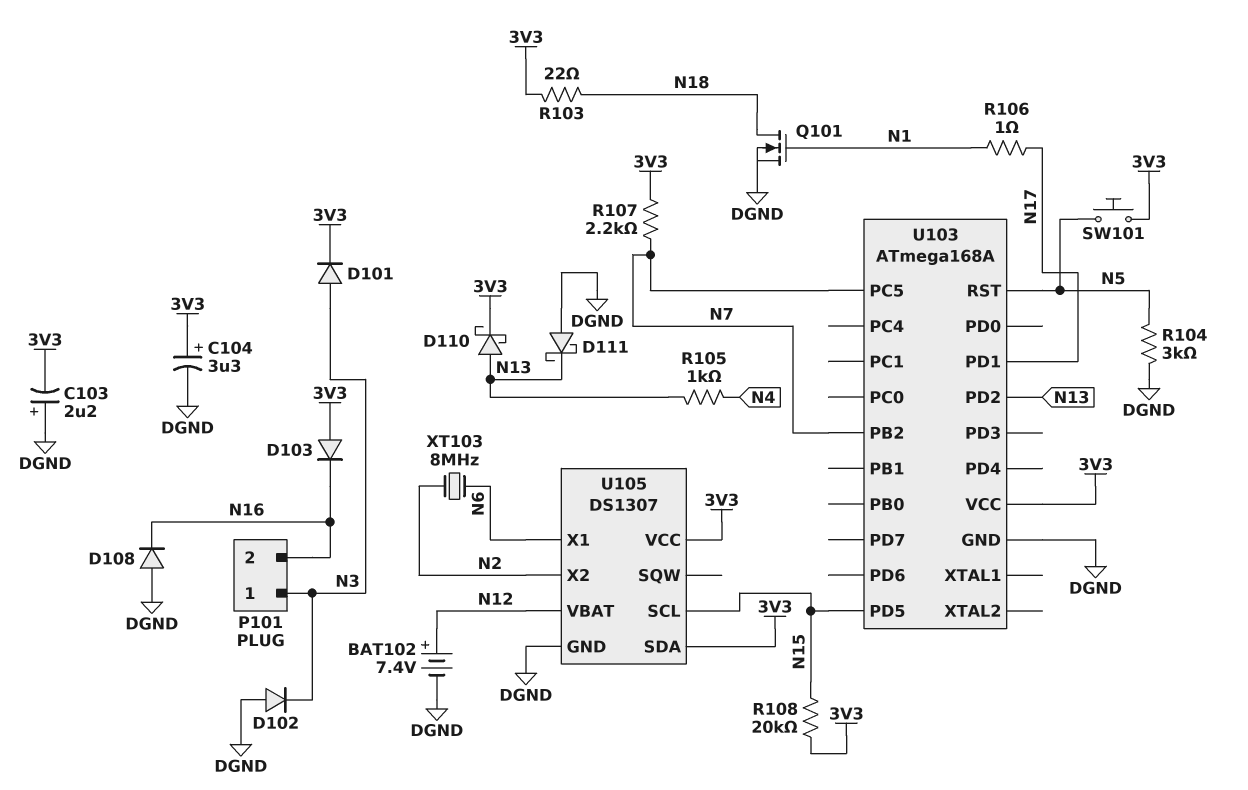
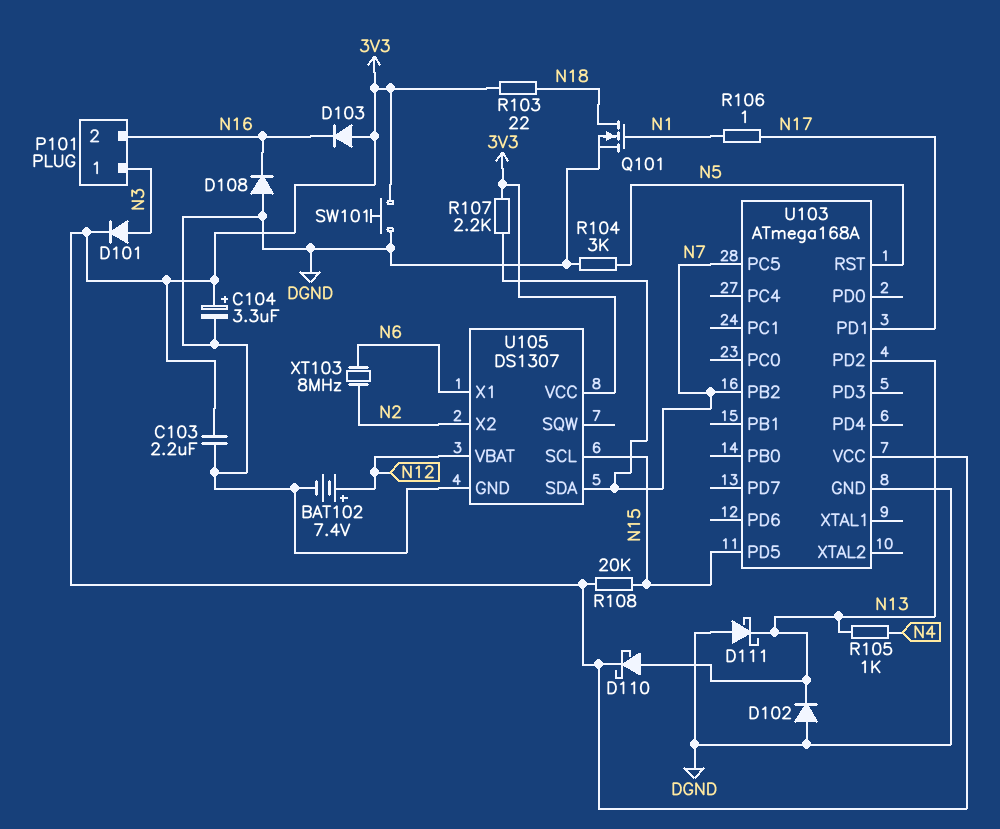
C103: 2.2uF (plus DGND, minus 3V3) -> 2.2uF (3V3, DGND)
D102: diode (A DGND, K N3) -> diode (A DGND, K N13)
SW101: button (3V3, N5) -> button (3V3, DGND)
U105 pin SDA: 3V3 -> N7

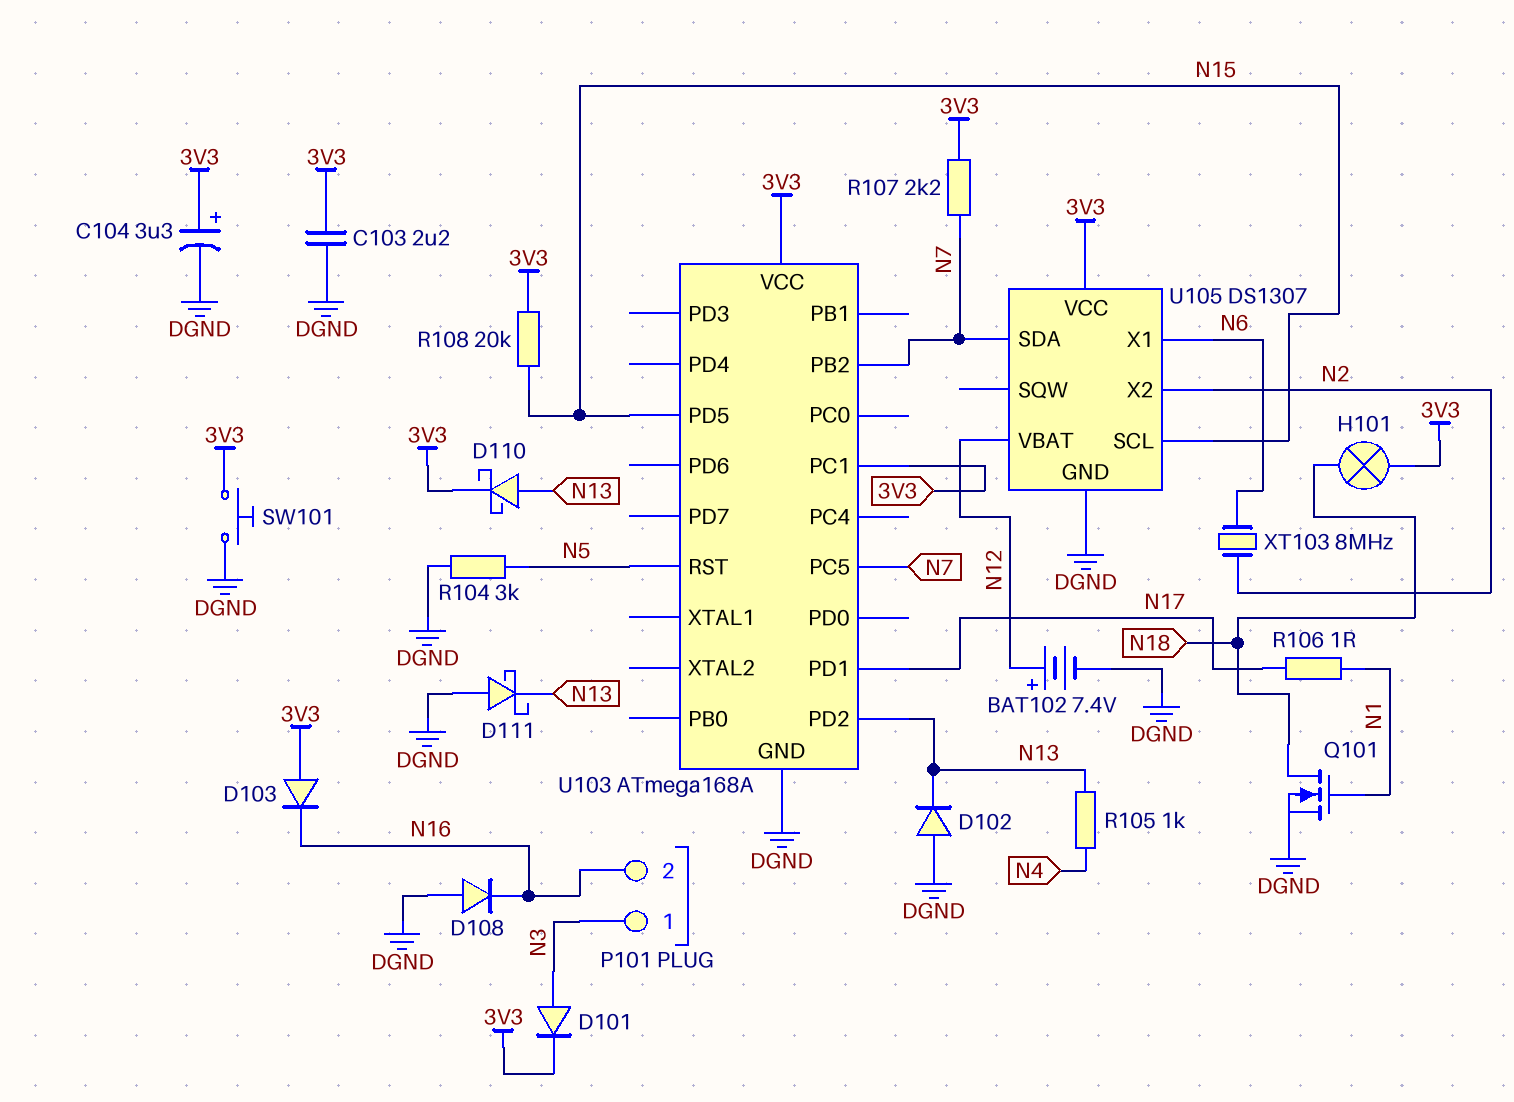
H101: none -> lamp (3V3, N18)
R103: 22 (3V3, N18) -> none
U103 pin PC1: none -> 3V3

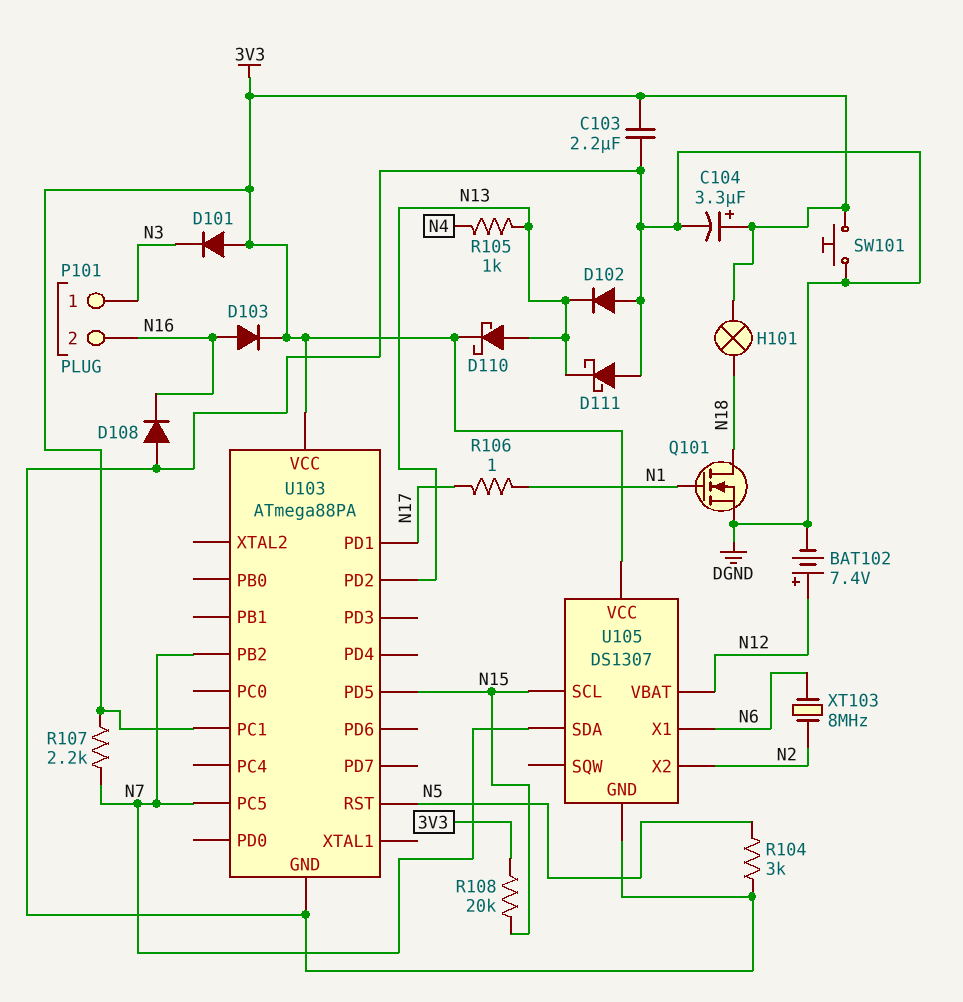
D101: diode (A N3, K 3V3) -> diode (A 3V3, K N3)
D103: diode (A 3V3, K N16) -> diode (A N16, K 3V3)
U103: ATmega168A -> ATmega88PA

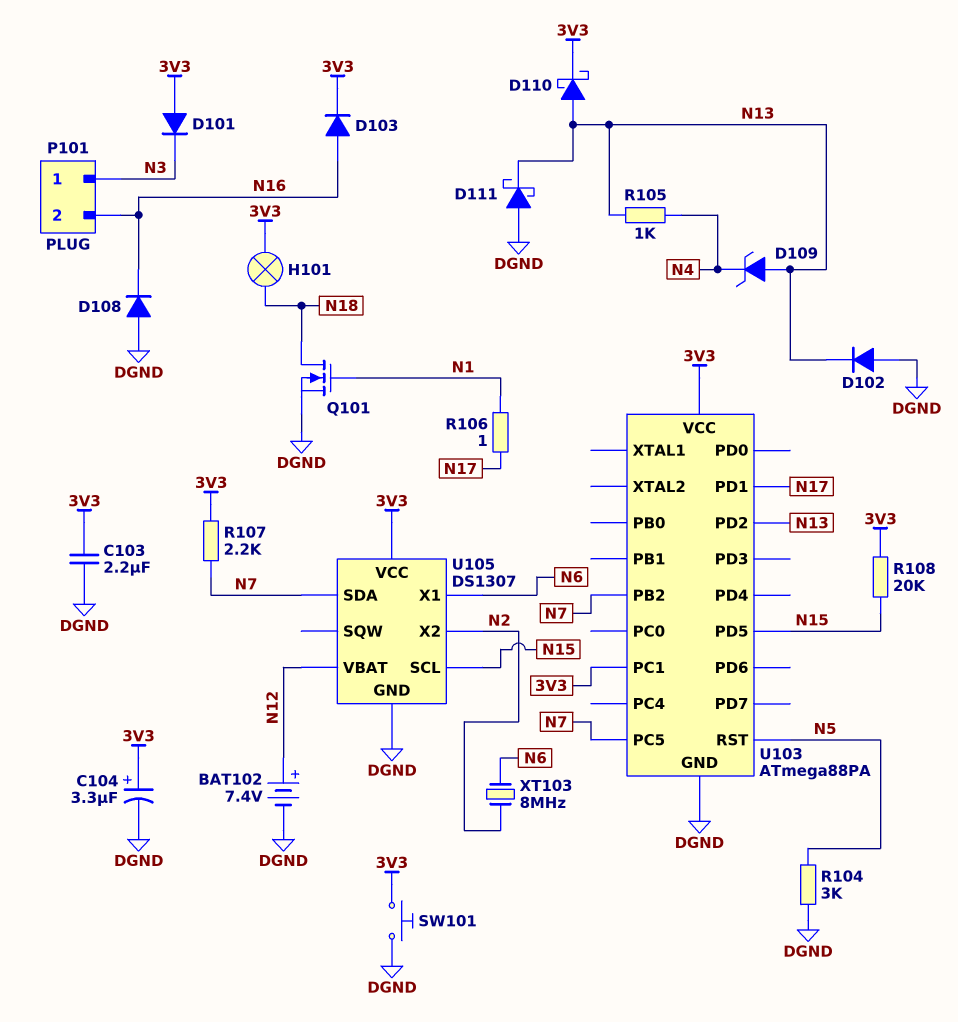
D109: none -> zener (A N13, K N4)

